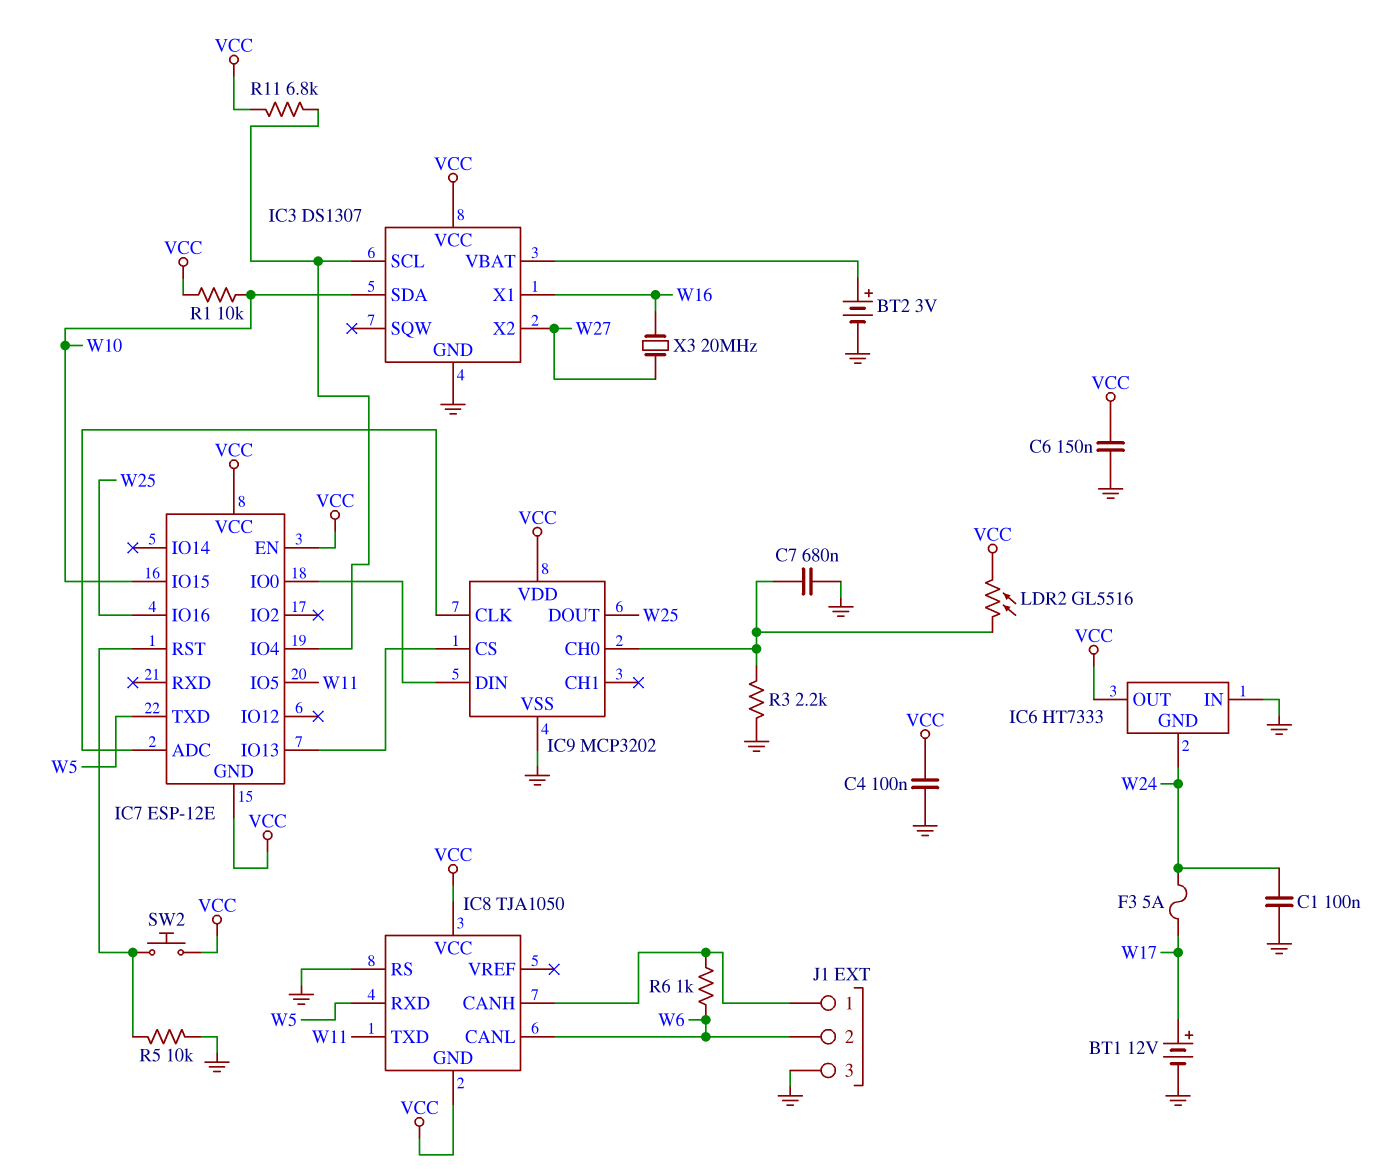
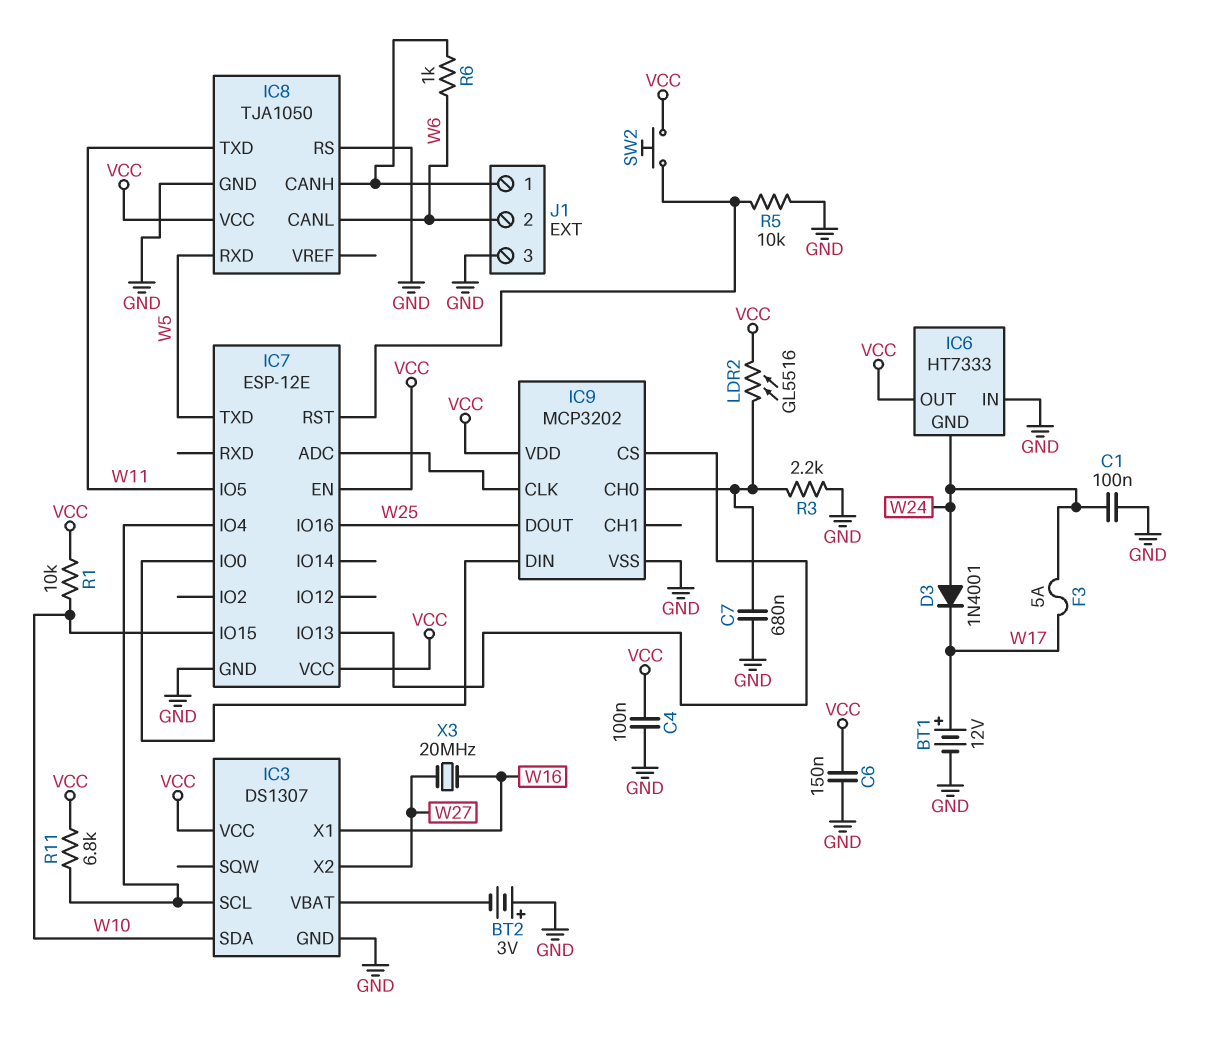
BT2: 3V (plus IC3/VBAT, minus GND) -> 3V (plus GND, minus IC3/VBAT)
D3: none -> diode 1N4001 (A W24, K W17)
IC7 pin GND: VCC -> GND
IC8 pin GND: VCC -> GND

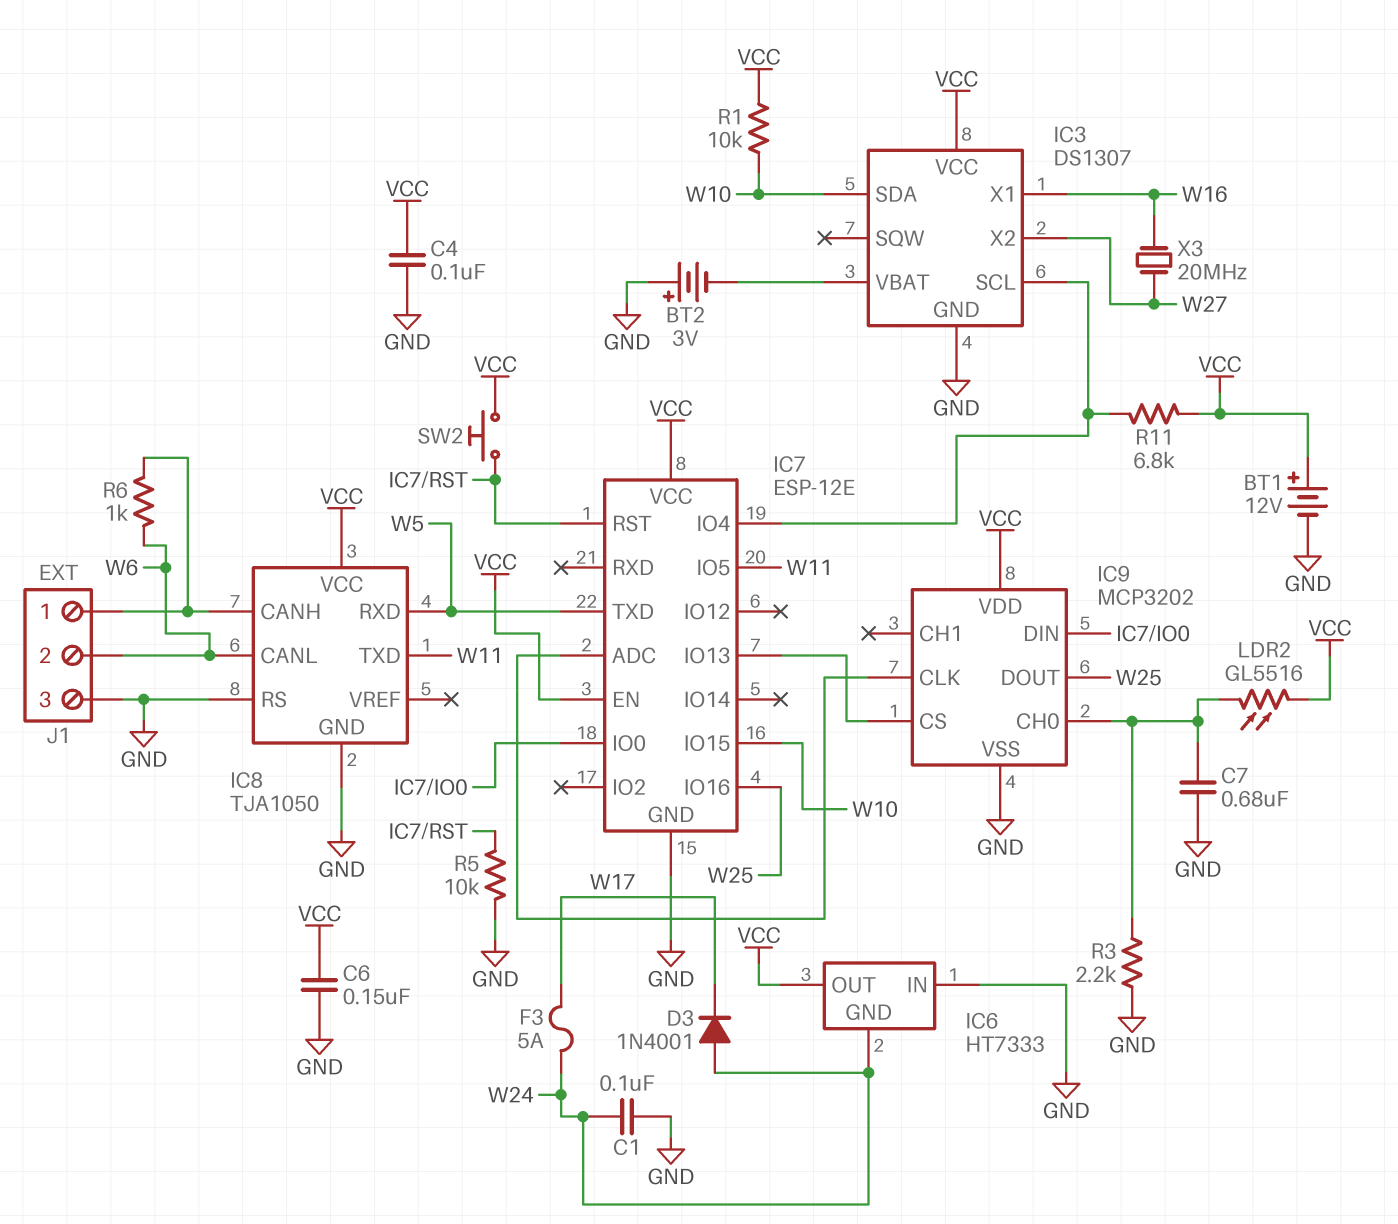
BT1: 12V (plus W17, minus GND) -> 12V (plus VCC, minus GND)

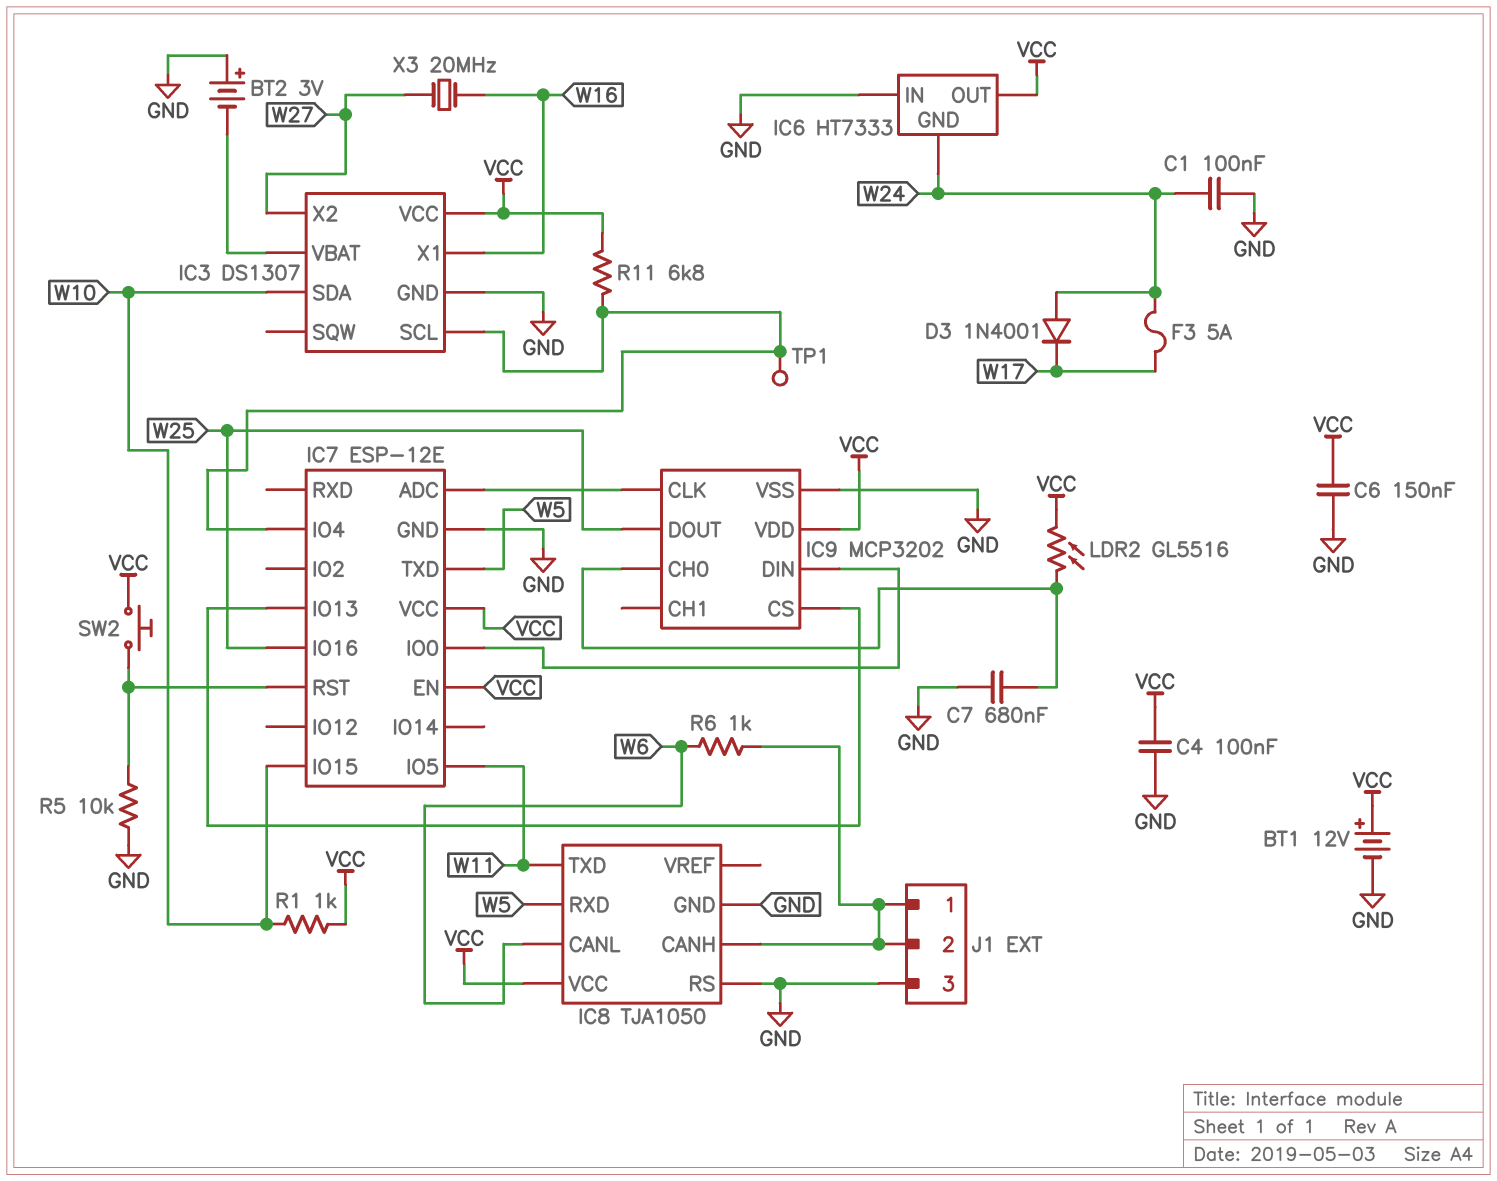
J1 pin 2: W6 -> IC8/CANH
R1: 10k (VCC, W10) -> 1k (VCC, W10)
R3: 2.2k (GND, IC9/CH0) -> none
TP1: none -> test point (IC3/SCL)

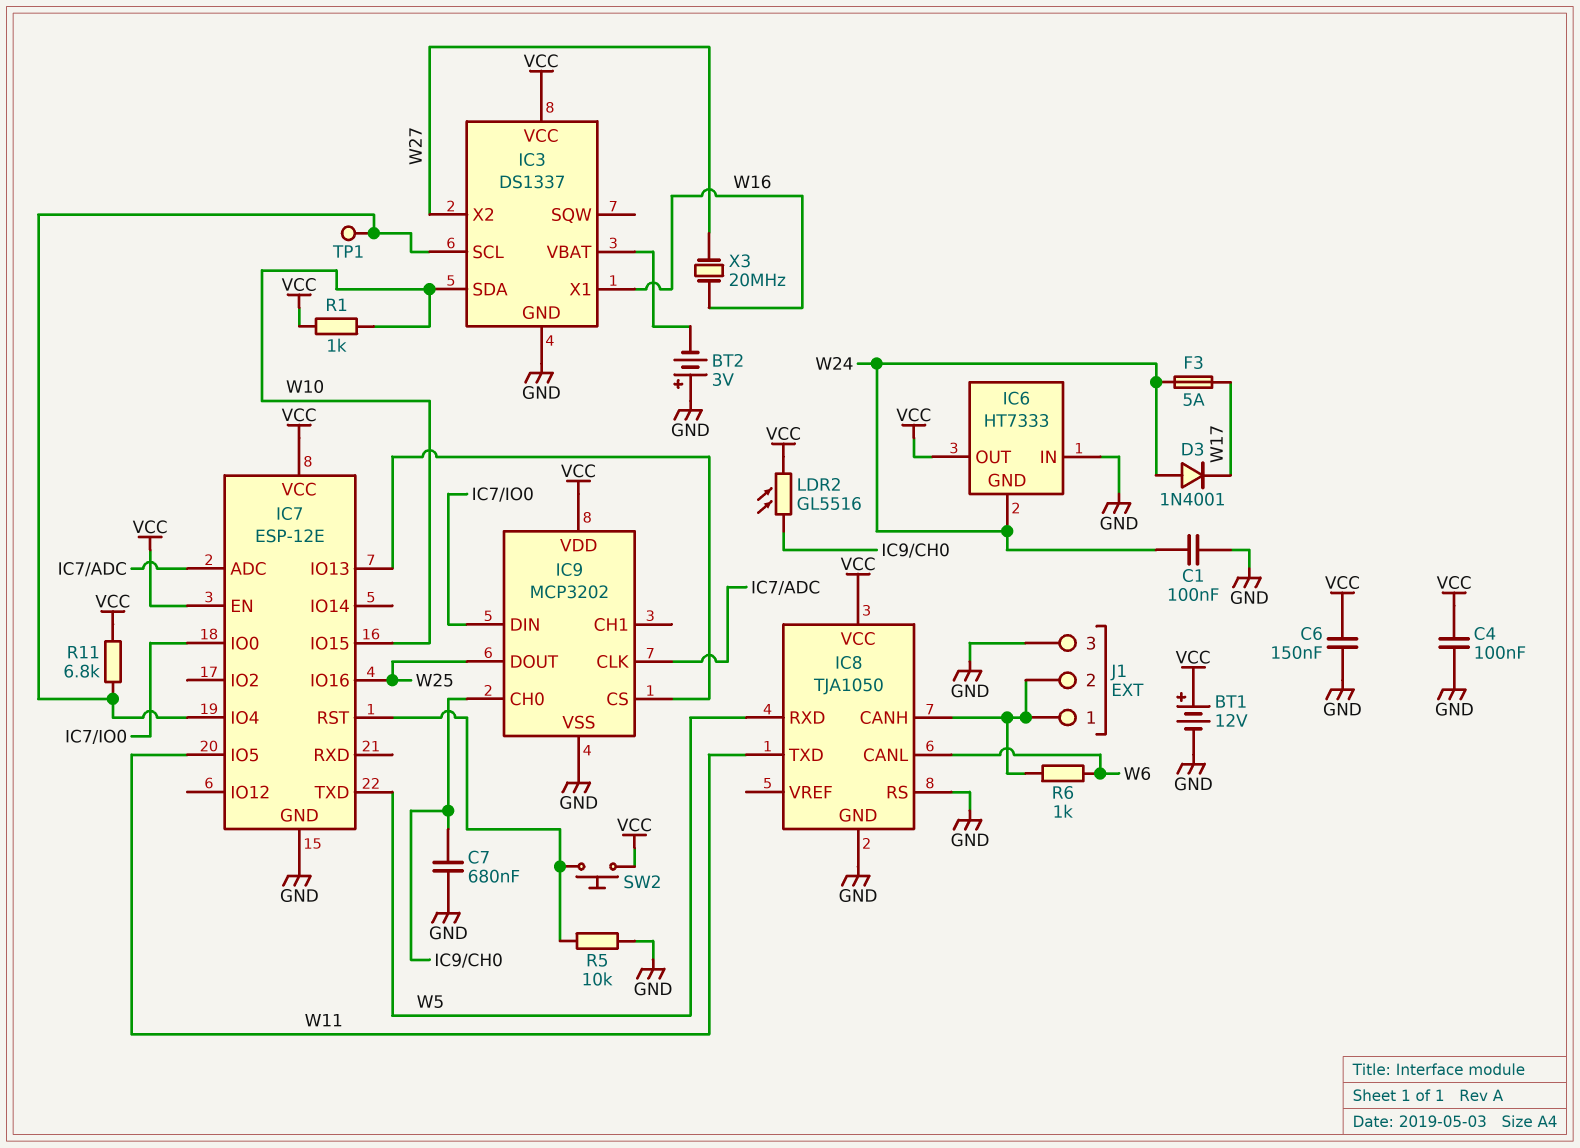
IC3: DS1307 -> DS1337

